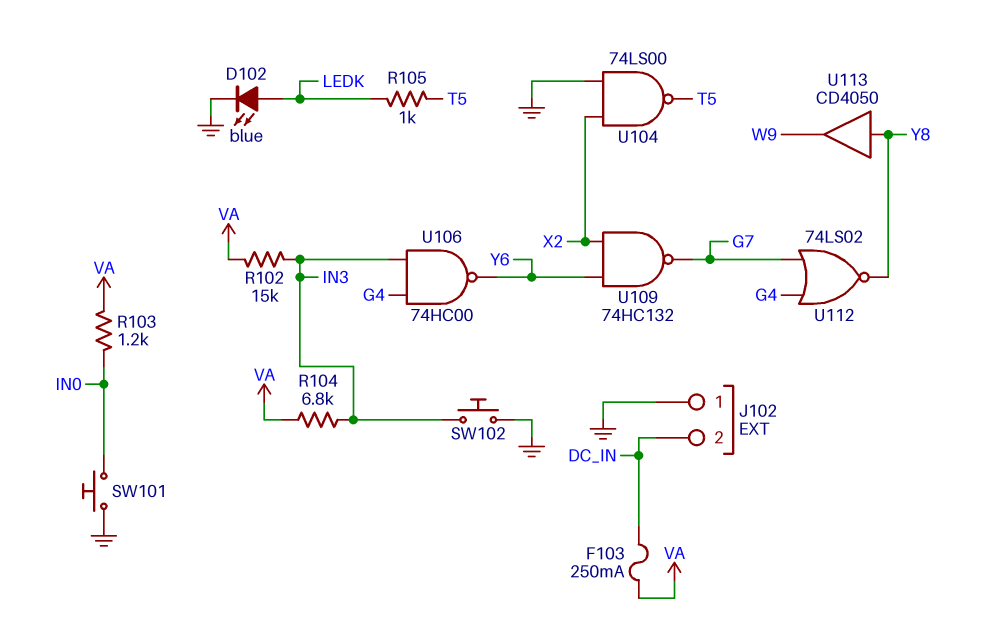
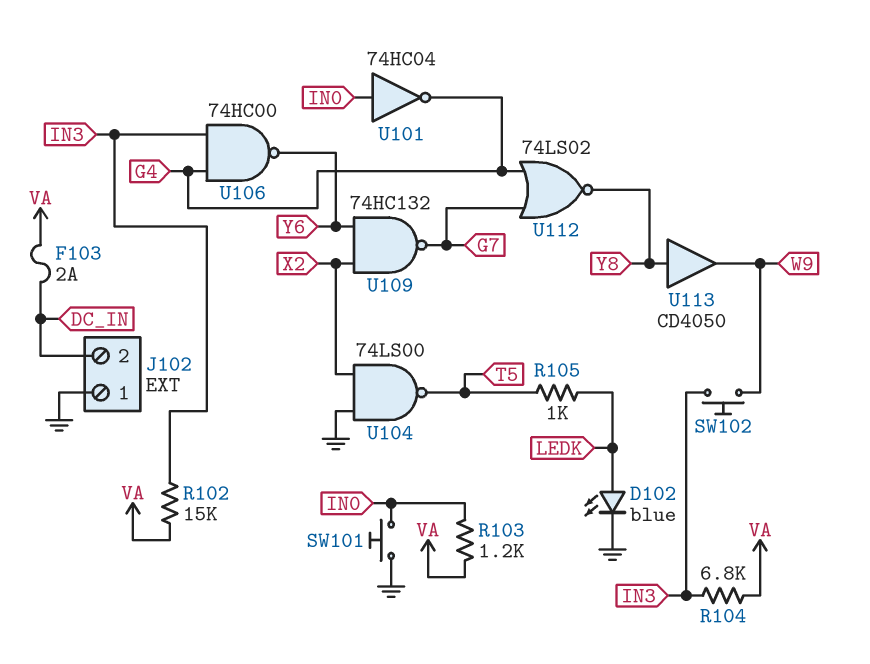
F103: 250mA (DC_IN, VA) -> 2A (DC_IN, VA)
SW102: button (GND, IN3) -> button (IN3, W9)
U101: none -> NOT 74HC04 (in IN0, out G4)

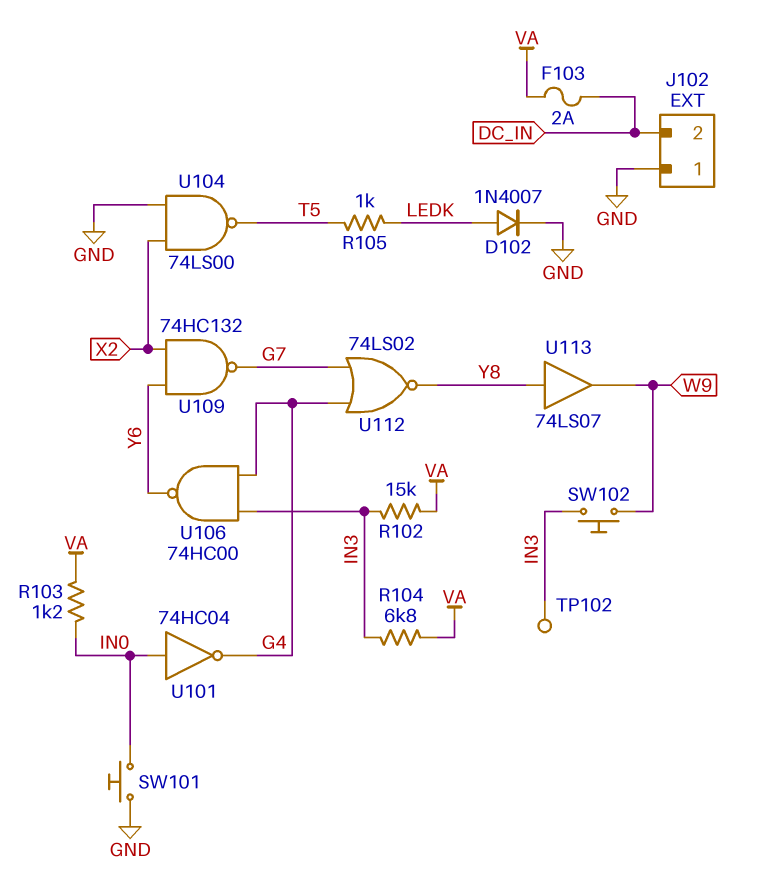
D102: LED blue (A LEDK, K GND) -> diode 1N4007 (A LEDK, K GND)
TP102: none -> test point (IN3)
U113: buffer CD4050 (in Y8, out W9) -> buffer 74LS07 (in Y8, out W9)

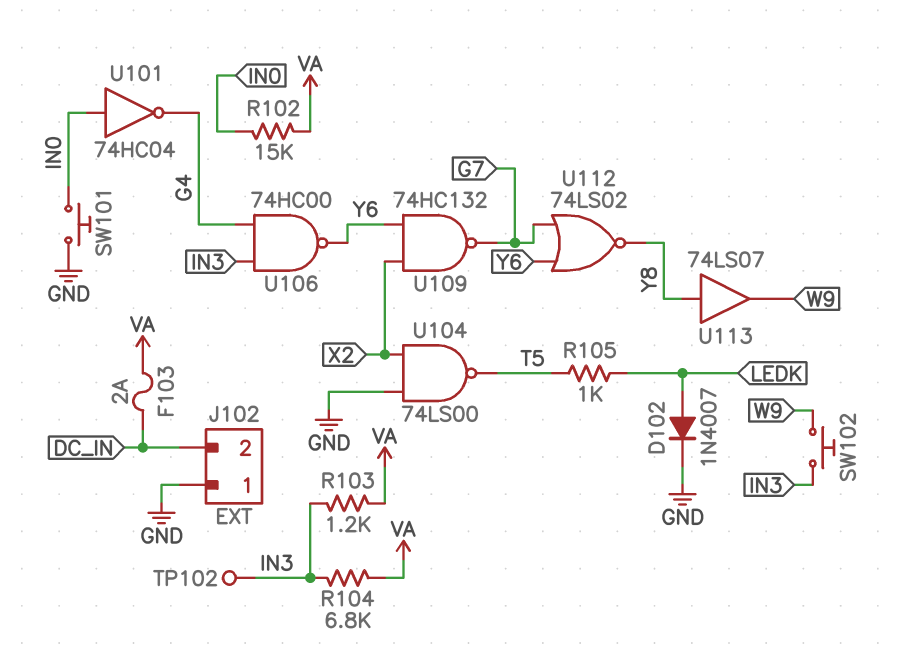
R102: 15k (IN3, VA) -> 15k (IN0, VA)
R103: 1.2k (IN0, VA) -> 1.2k (IN3, VA)
U112: NOR 74LS02 (in G4, in G7, out Y8) -> NOR 74LS02 (in G7, in Y6, out Y8)

